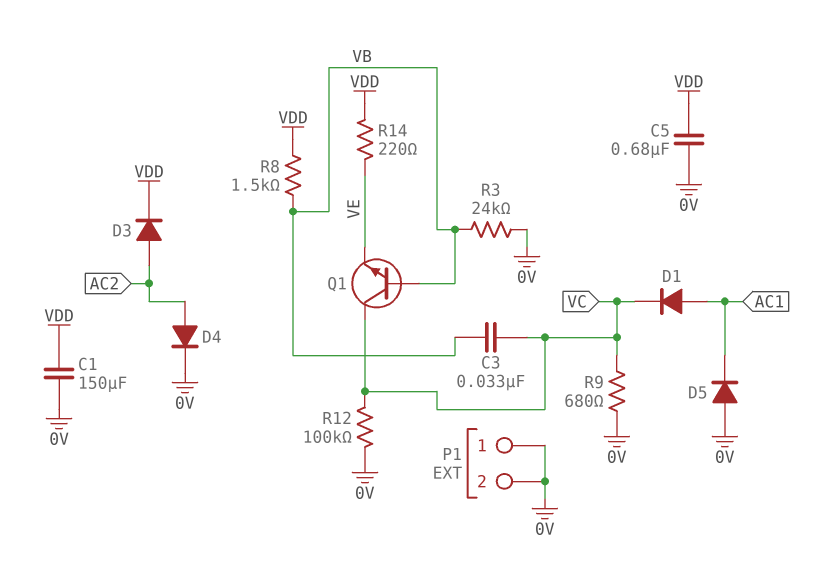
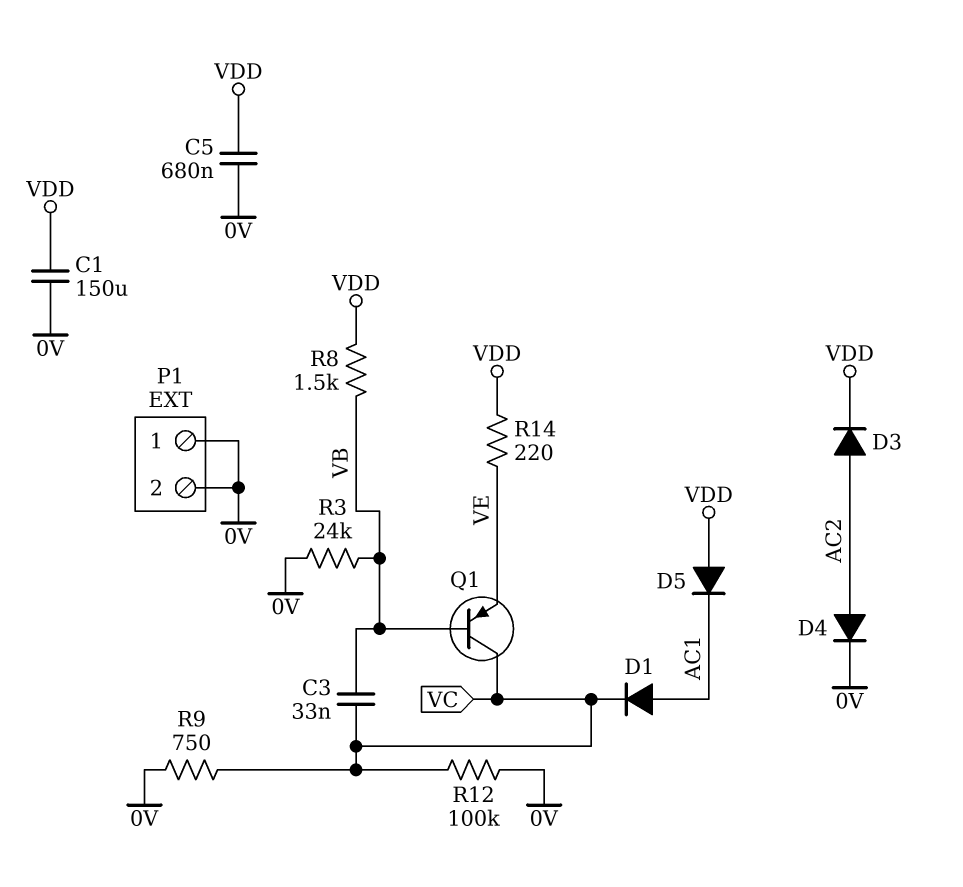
D5: diode (A 0V, K AC1) -> diode (A VDD, K AC1)
Q1: NPN (B VB, C VC, E VE) -> PNP (B VB, C VC, E VE)
R9: 680 (0V, VC) -> 750 (0V, VC)

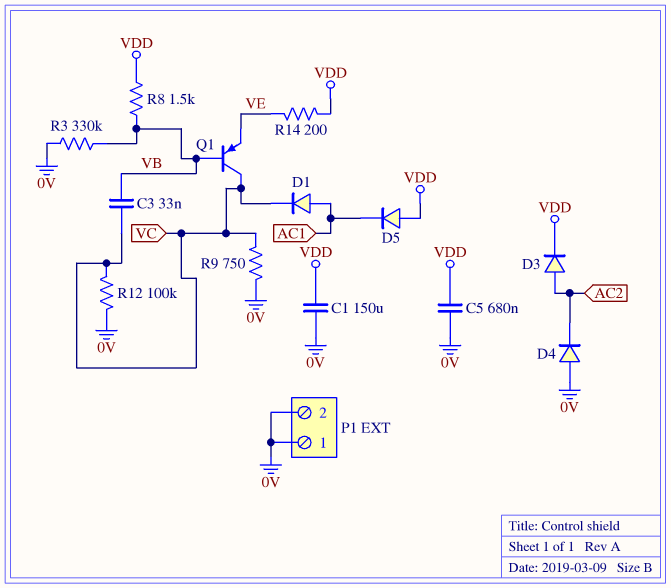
D4: diode (A AC2, K 0V) -> diode (A 0V, K AC2)
R3: 24k (0V, VB) -> 330k (0V, VB)
R14: 220 (VDD, VE) -> 200 (VDD, VE)

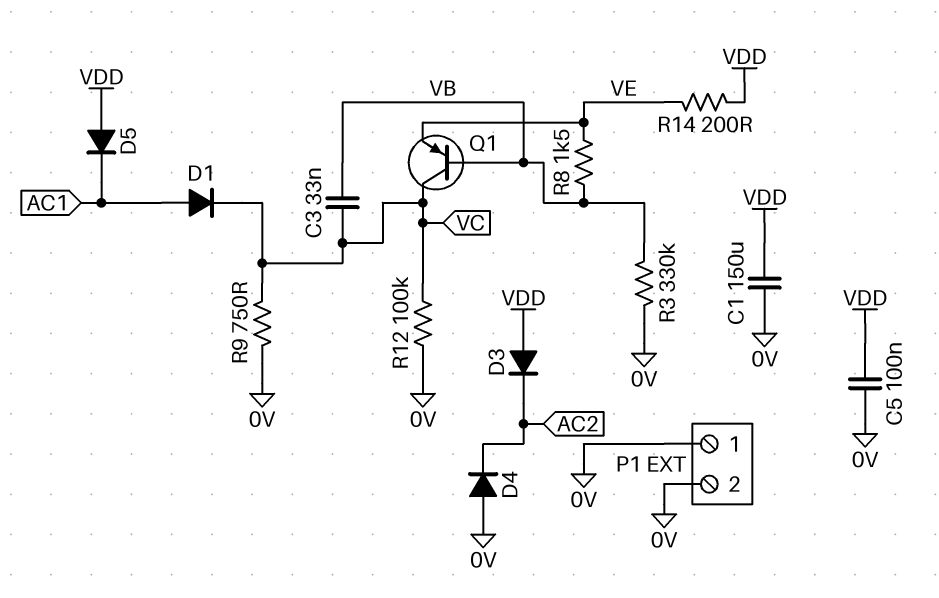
C5: 680nF (0V, VDD) -> 100nF (0V, VDD)
D3: diode (A AC2, K VDD) -> diode (A VDD, K AC2)
R8: 1.5k (VB, VDD) -> 1.5k (VB, VE)

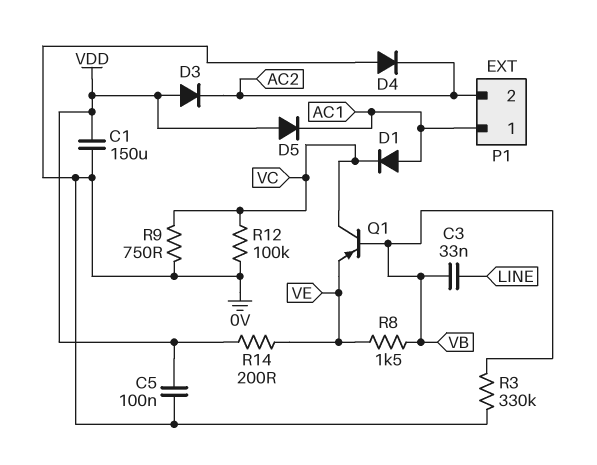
C3: 33nF (VB, VC) -> 33nF (LINE, VB)
P1 pin 1: 0V -> AC1
P1 pin 2: 0V -> AC2

